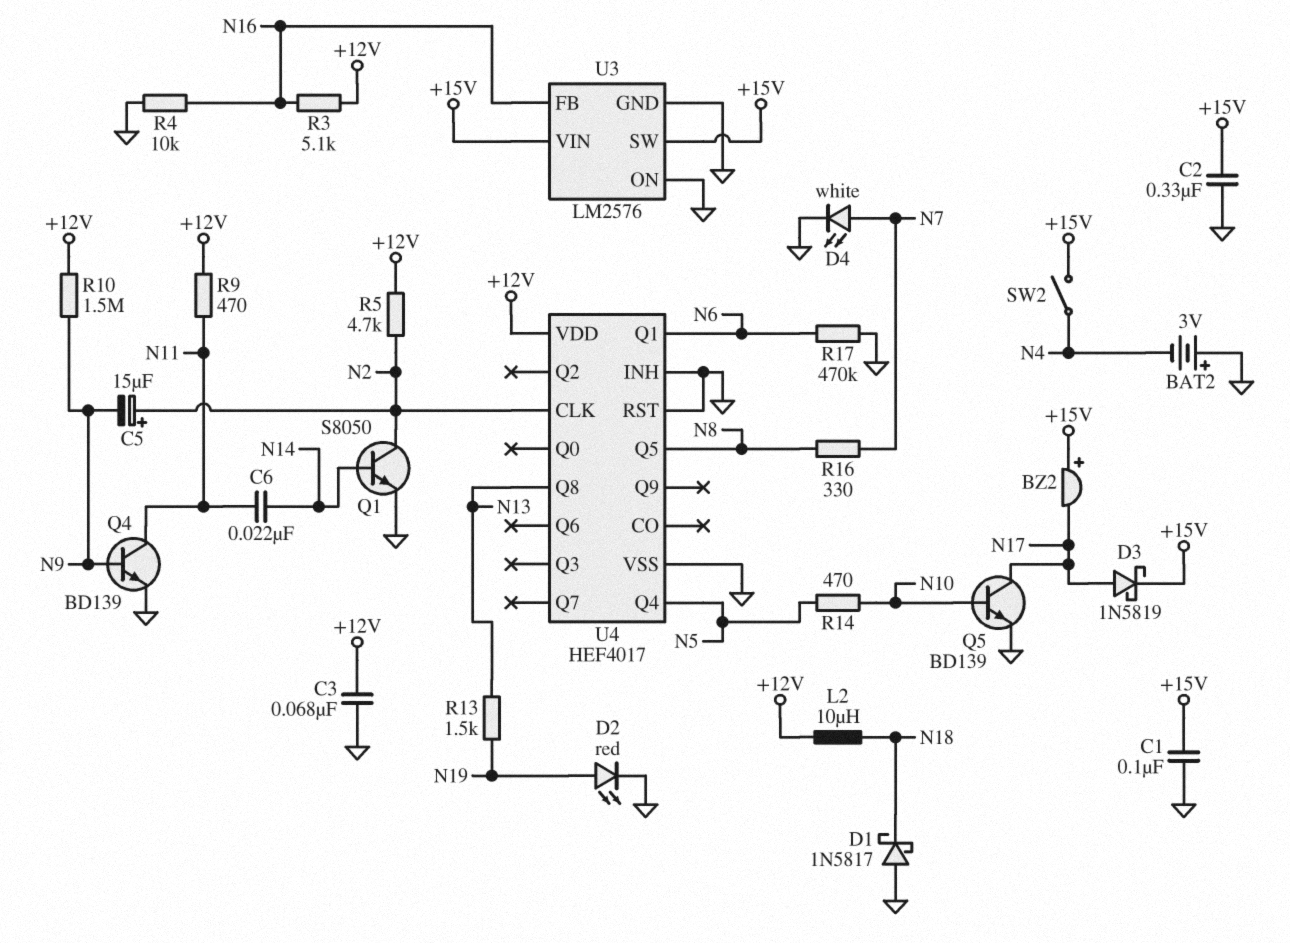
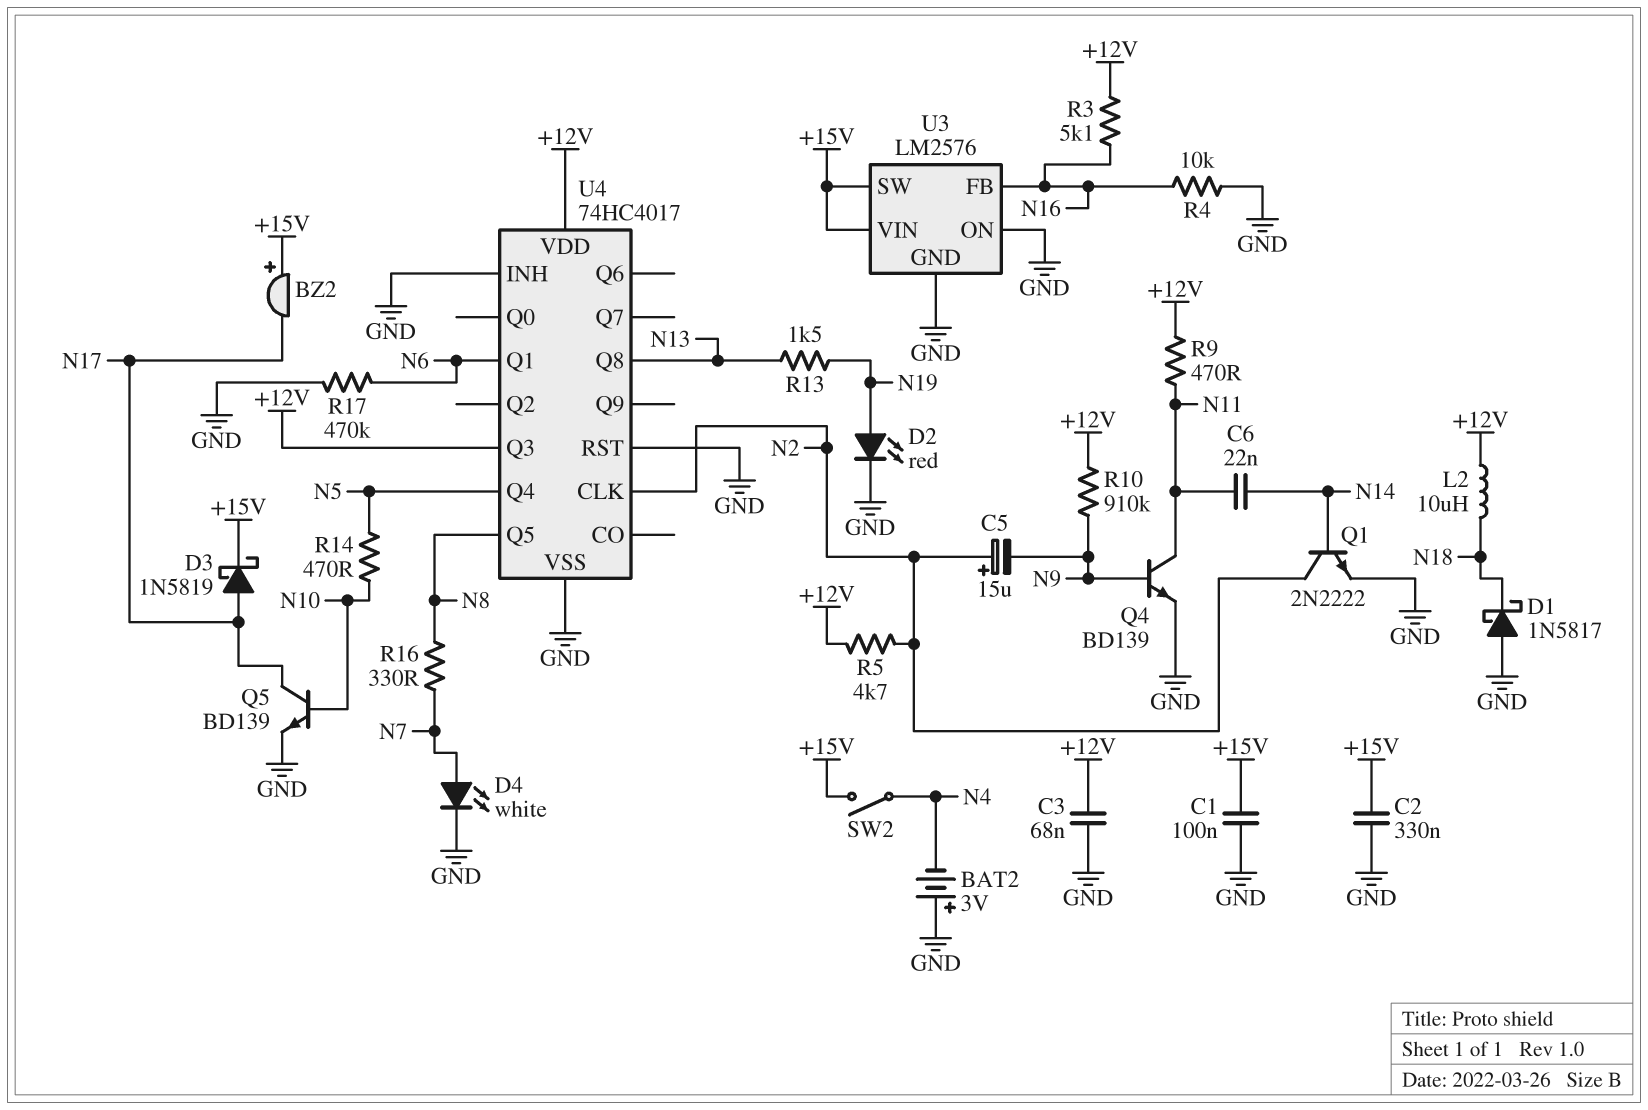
Q1: NPN S8050 (B N14, C N2, E GND) -> NPN 2N2222 (B N14, C N2, E GND)
R10: 1.5M (+12V, N9) -> 910k (+12V, N9)
U4: HEF4017 -> 74HC4017
U4 pin Q3: none -> +12V

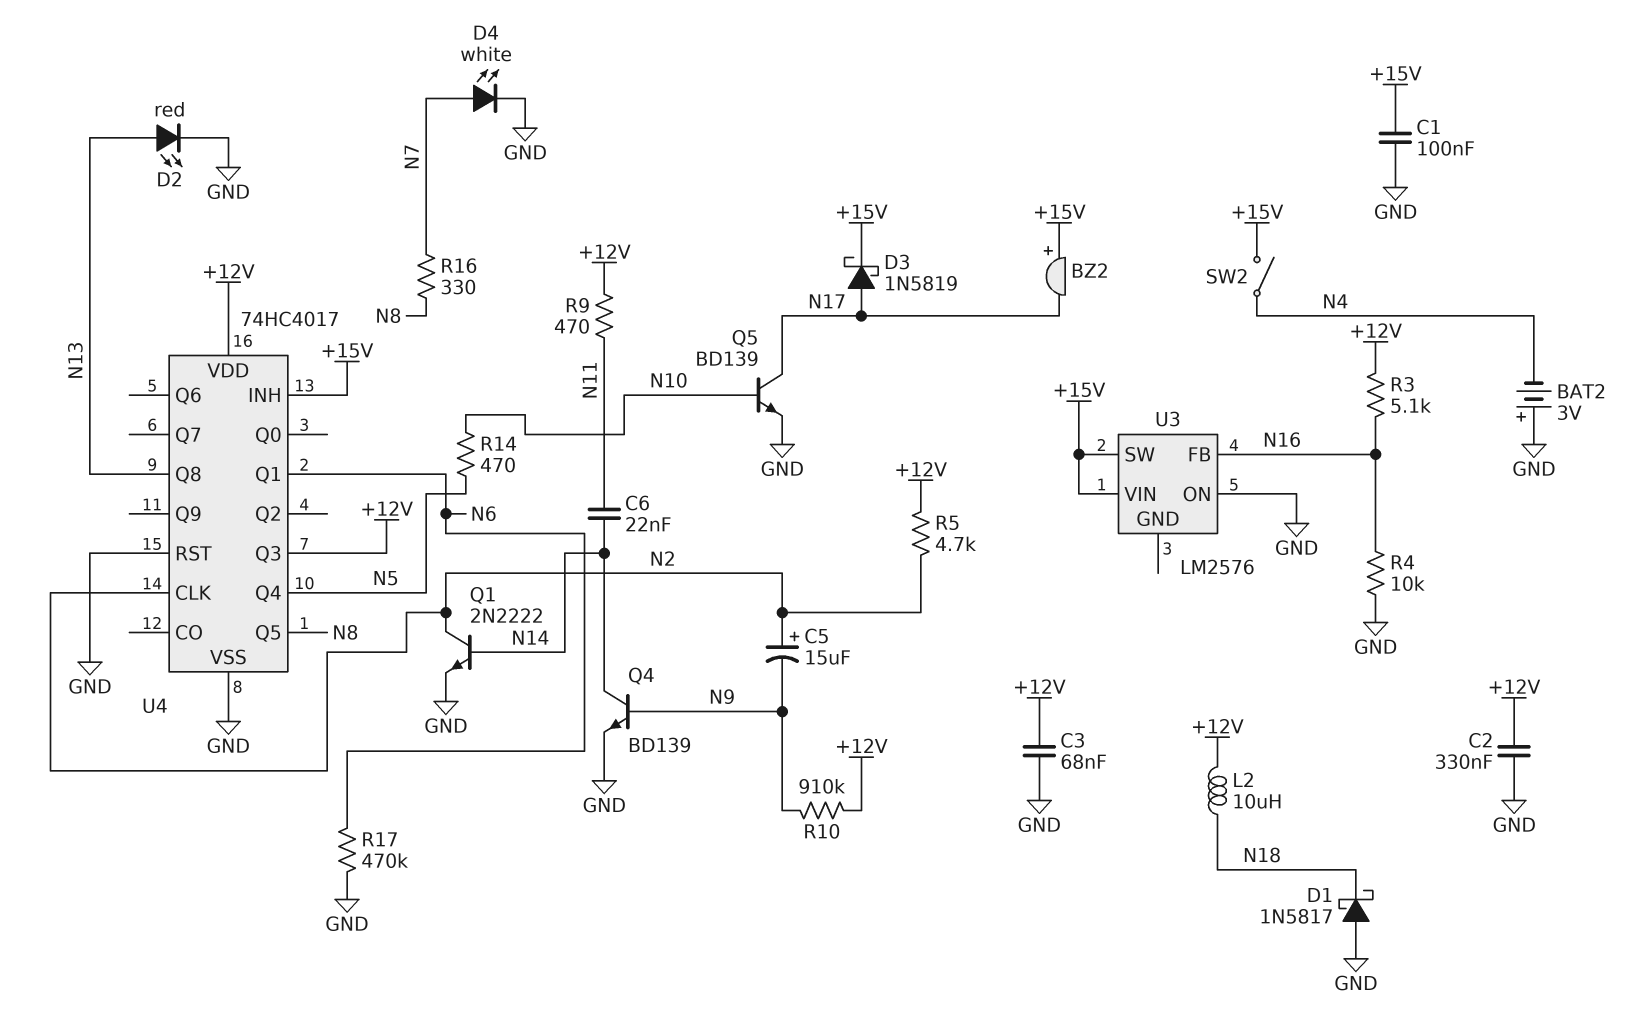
C2: 330nF (+15V, GND) -> 330nF (+12V, GND)
D2: LED red (A N19, K GND) -> LED red (A N13, K GND)
Q4: NPN BD139 (B N9, C N11, E GND) -> NPN BD139 (B N9, C N14, E GND)
R13: 1.5k (N13, N19) -> none
U3 pin GND: GND -> none
U4 pin INH: GND -> +15V

